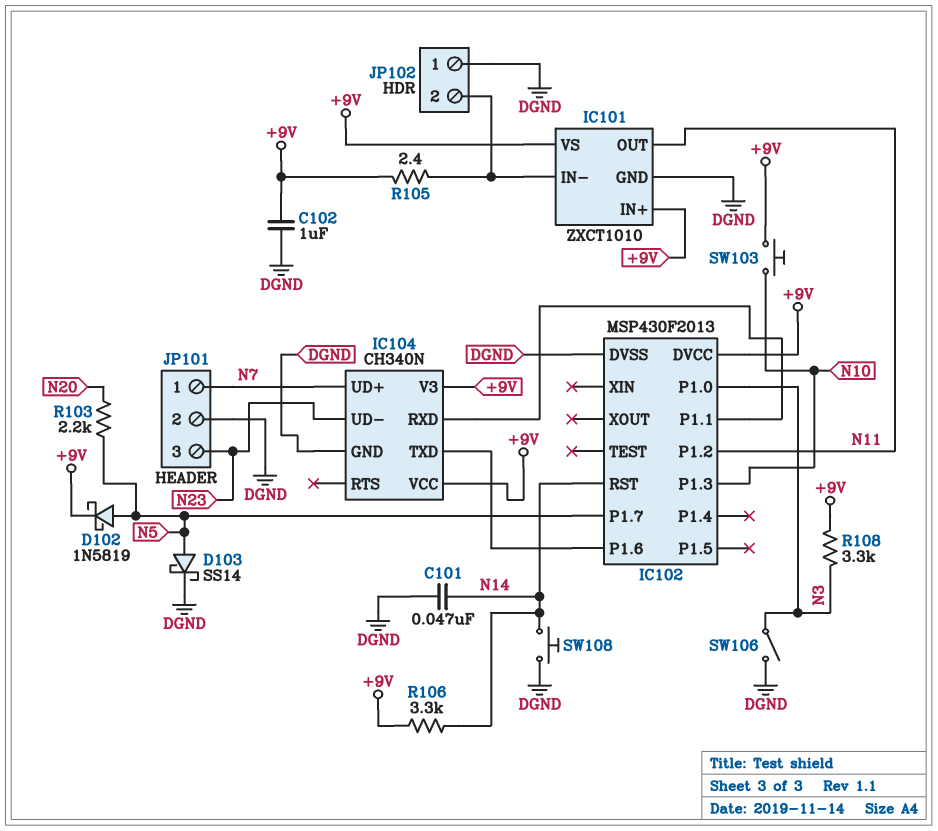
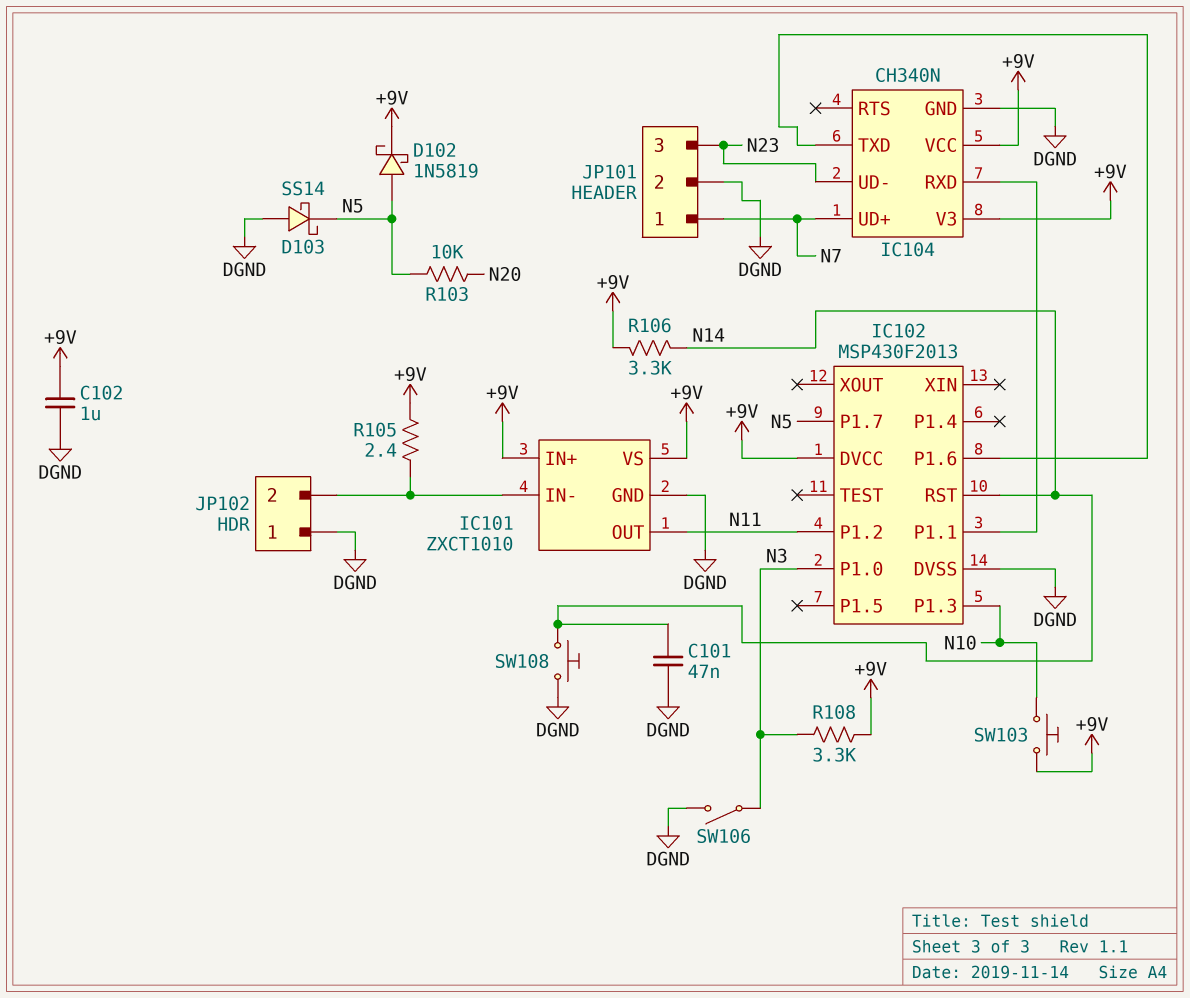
D103: schottky SS14 (A N5, K DGND) -> schottky SS14 (A DGND, K N5)
R103: 2.2k (N5, N20) -> 10k (N5, N20)

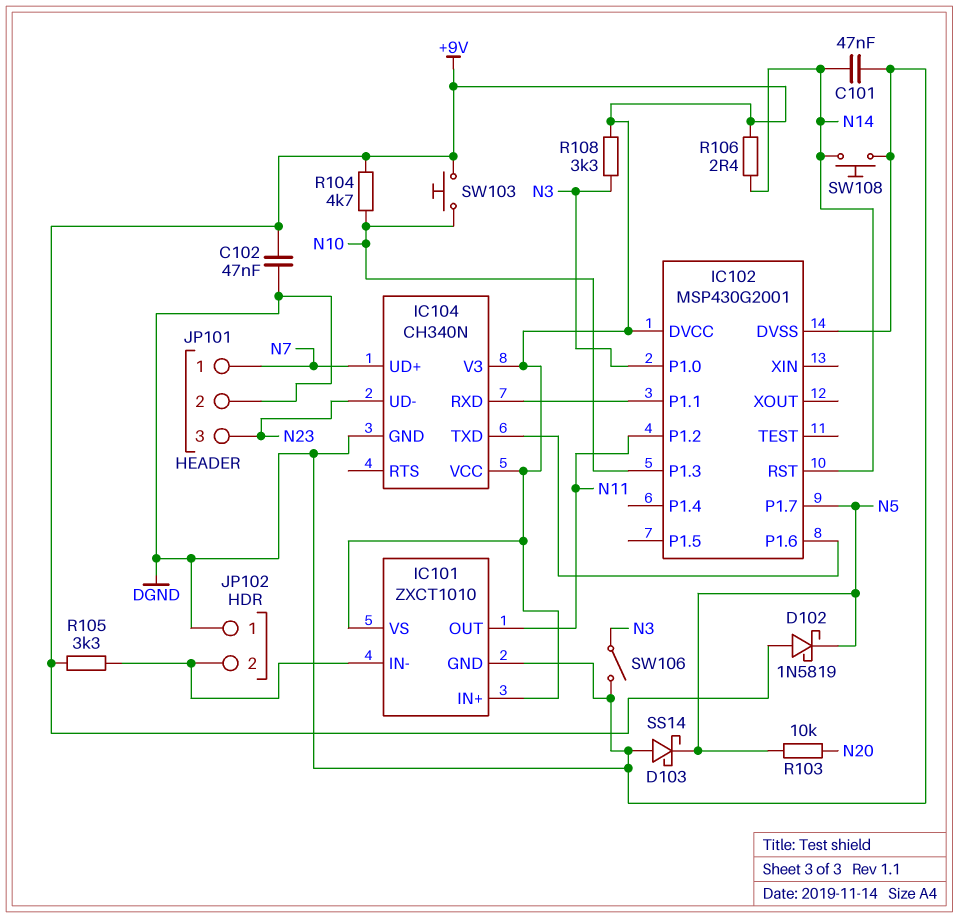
C102: 1uF (+9V, DGND) -> 47nF (+9V, DGND)
D102: schottky 1N5819 (A N5, K +9V) -> schottky 1N5819 (A +9V, K N5)
IC102: MSP430F2013 -> MSP430G2001
R104: none -> 4.7k (+9V, N10)
R105: 2.4 (+9V, IC101/IN-) -> 3.3k (+9V, IC101/IN-)
R106: 3.3k (+9V, N14) -> 2.4 (+9V, N14)

